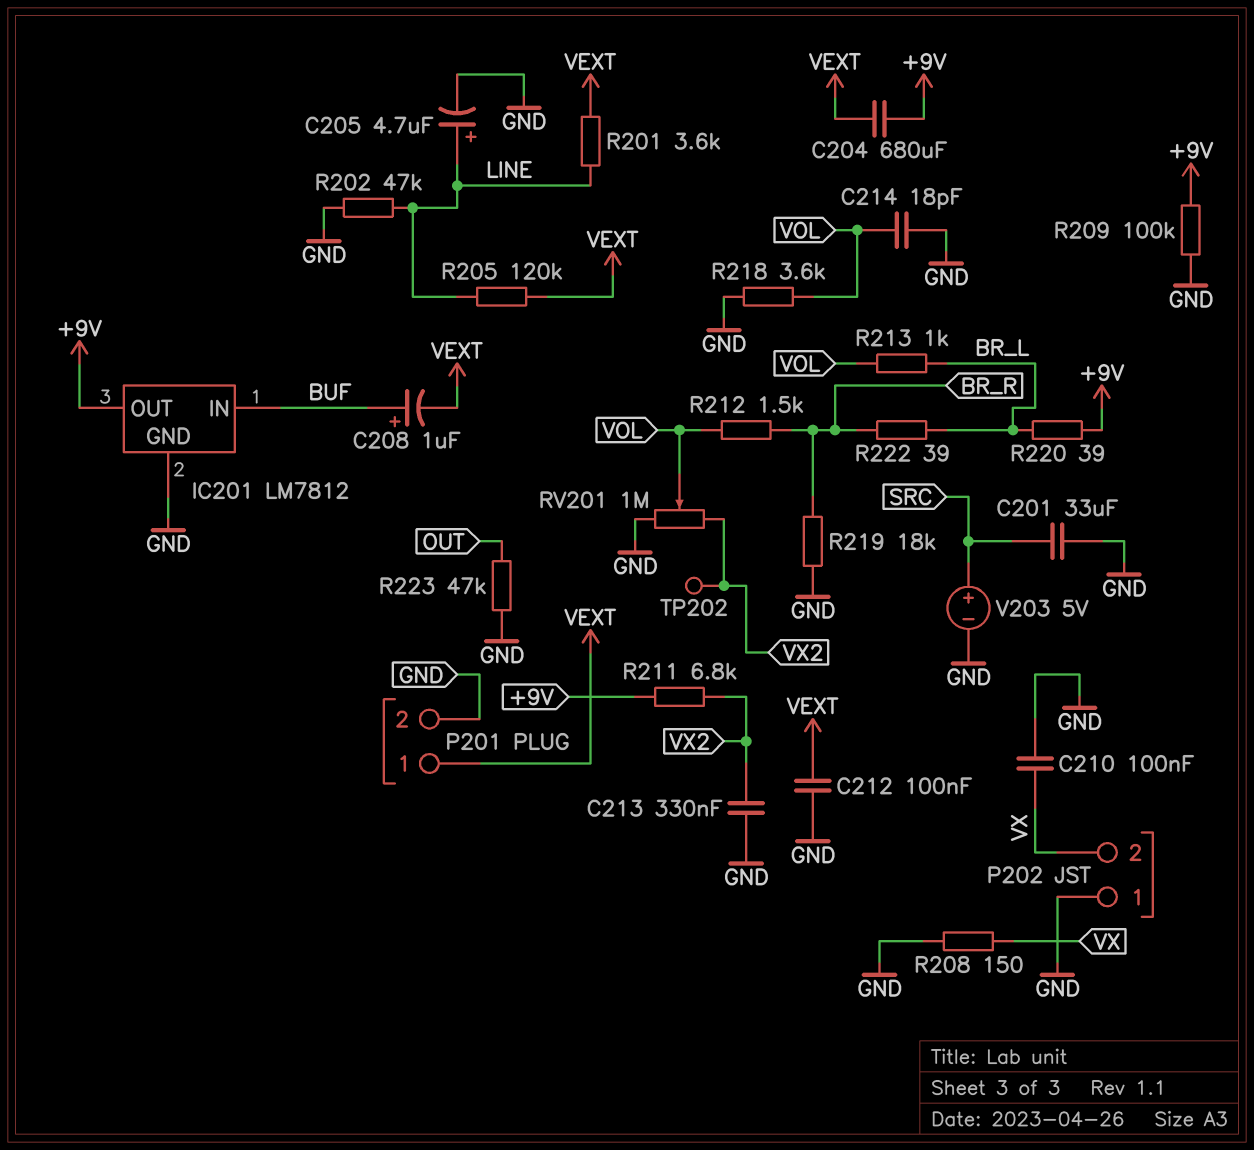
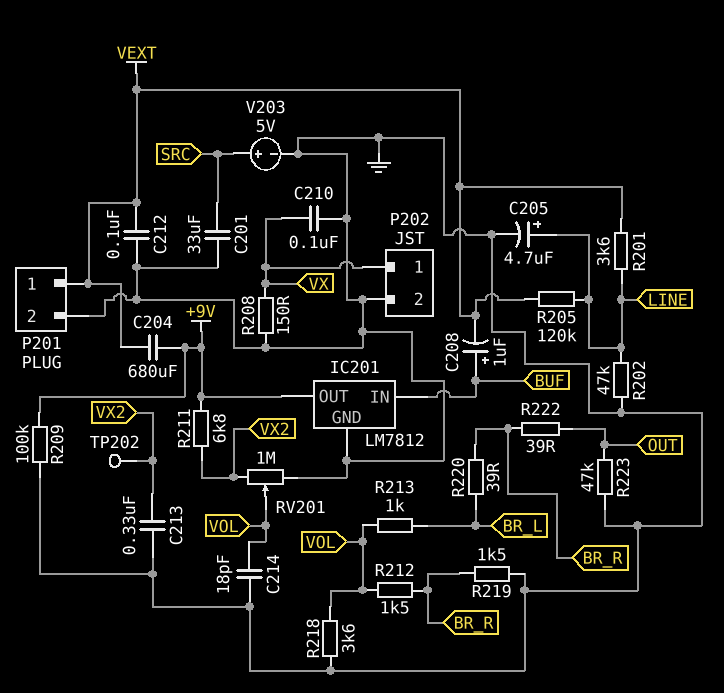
P202 pin 1: GND -> VX
P202 pin 2: VX -> GND
R219: 18k (BR_R, GND) -> 1.5k (BR_R, GND)
R220: 39 (+9V, BR_L) -> 39 (BR_L, BR_R)
R222: 39 (BR_L, BR_R) -> 39 (BR_R, OUT)

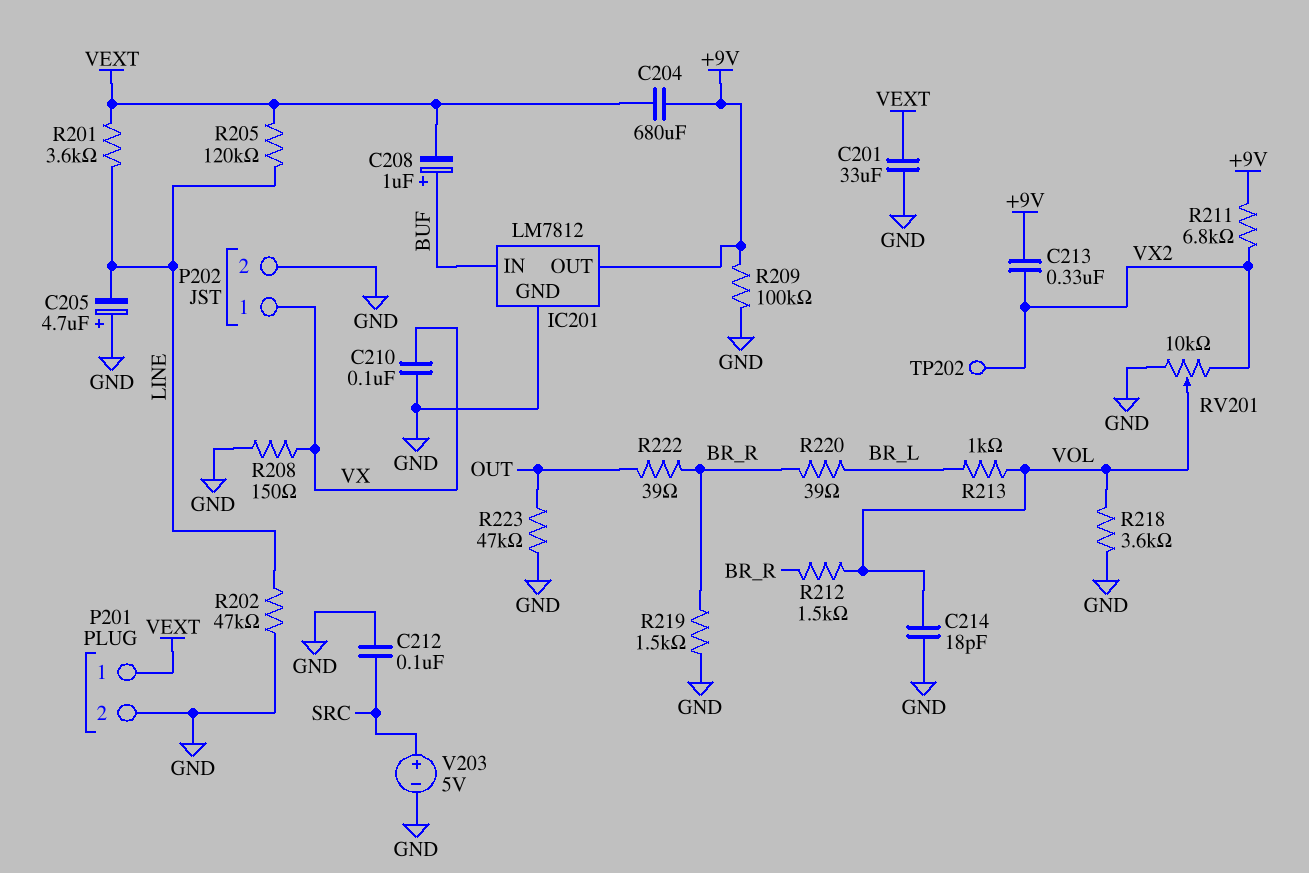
C201: 33uF (GND, SRC) -> 33uF (GND, VEXT)
C205: 4.7uF (plus LINE, minus GND) -> 4.7uF (plus GND, minus LINE)
C212: 100nF (GND, VEXT) -> 100nF (GND, SRC)
C213: 330nF (GND, VX2) -> 330nF (+9V, VX2)
RV201: 1M (GND, VX2, wiper VOL) -> 10k (GND, VX2, wiper VOL)

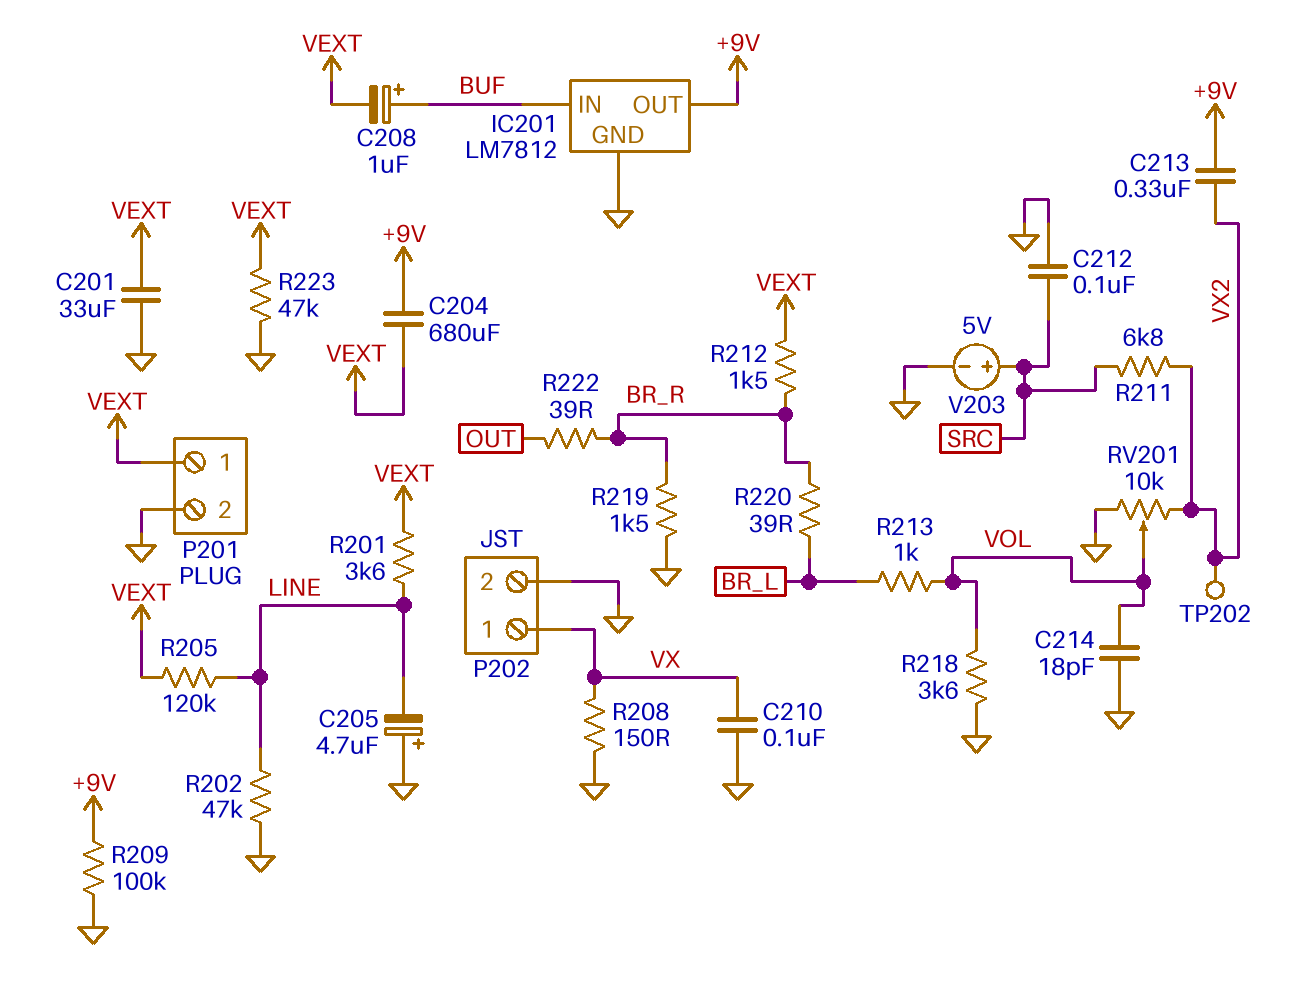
R211: 6.8k (+9V, VX2) -> 6.8k (SRC, VX2)
R212: 1.5k (BR_R, VOL) -> 1.5k (BR_R, VEXT)
R223: 47k (GND, OUT) -> 47k (GND, VEXT)

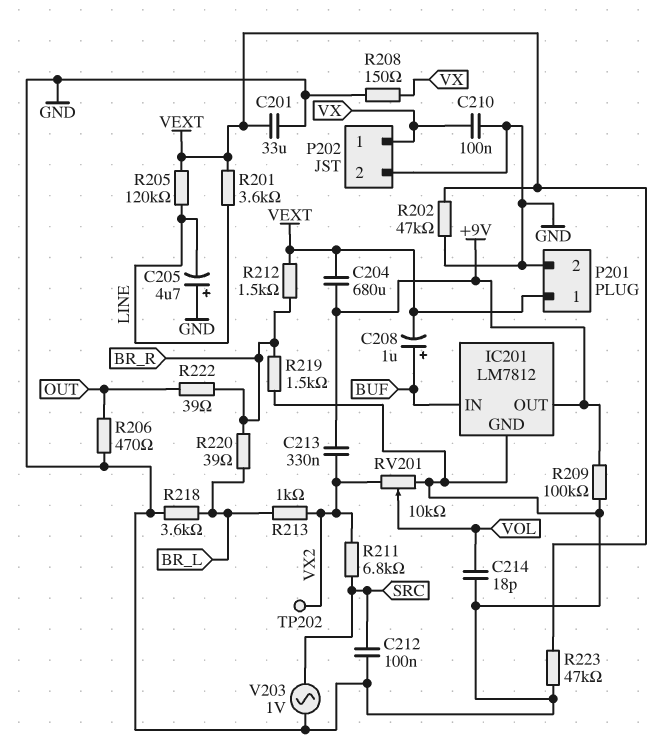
R202: 47k (GND, LINE) -> 47k (GND, VEXT)
R206: none -> 470 (GND, OUT)
R213: 1k (BR_L, VOL) -> 1k (BR_L, VX2)
R218: 3.6k (GND, VOL) -> 3.6k (BR_L, GND)
V203: 5V (plus SRC, minus GND) -> AC 1V (GND, SRC)

